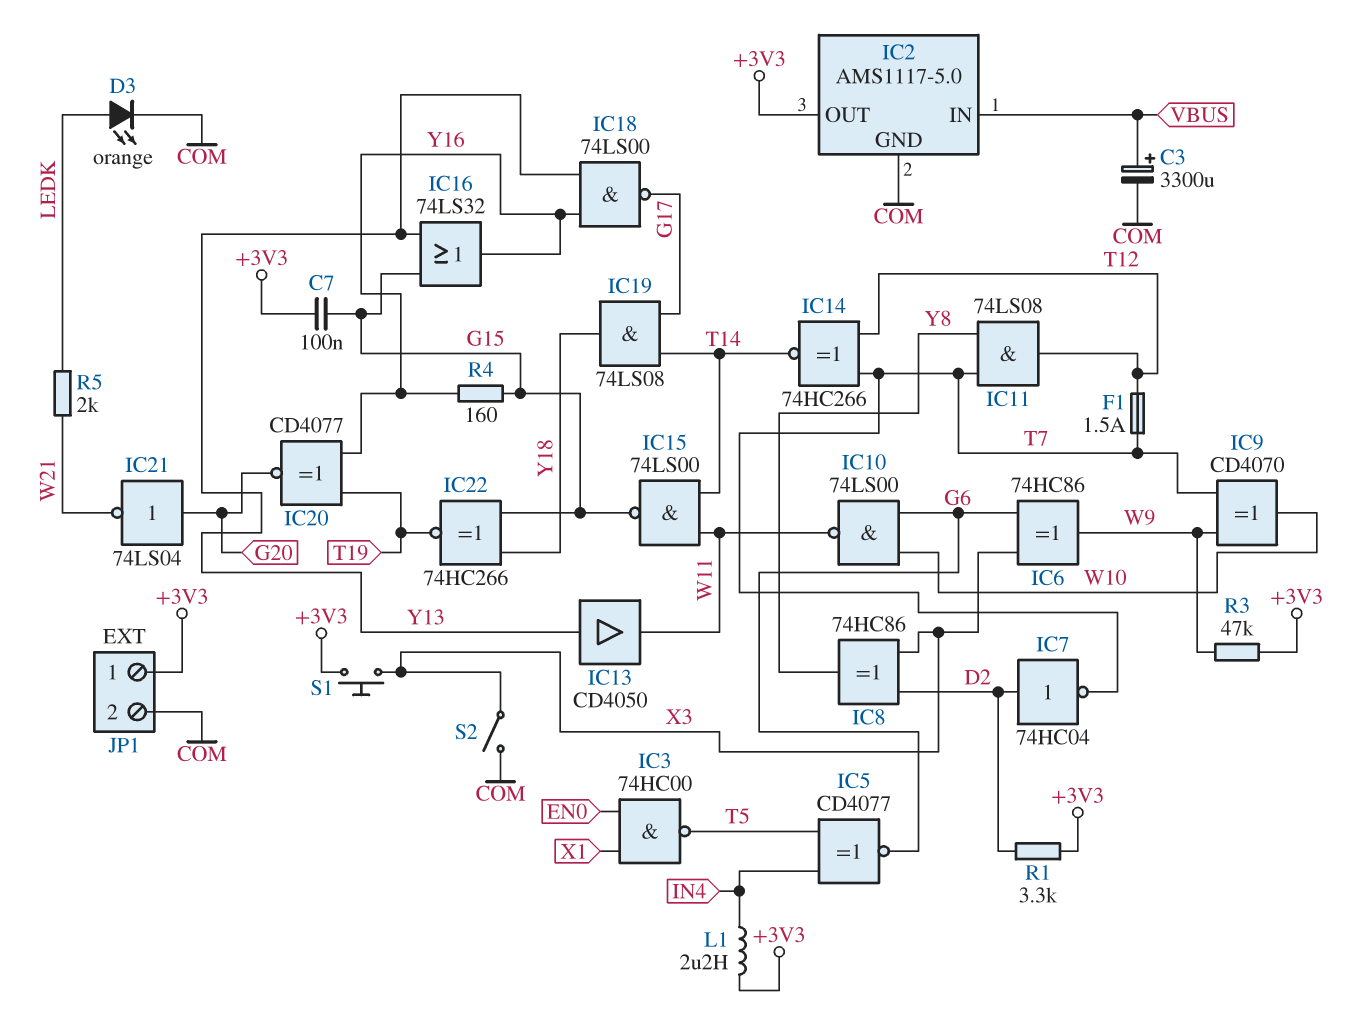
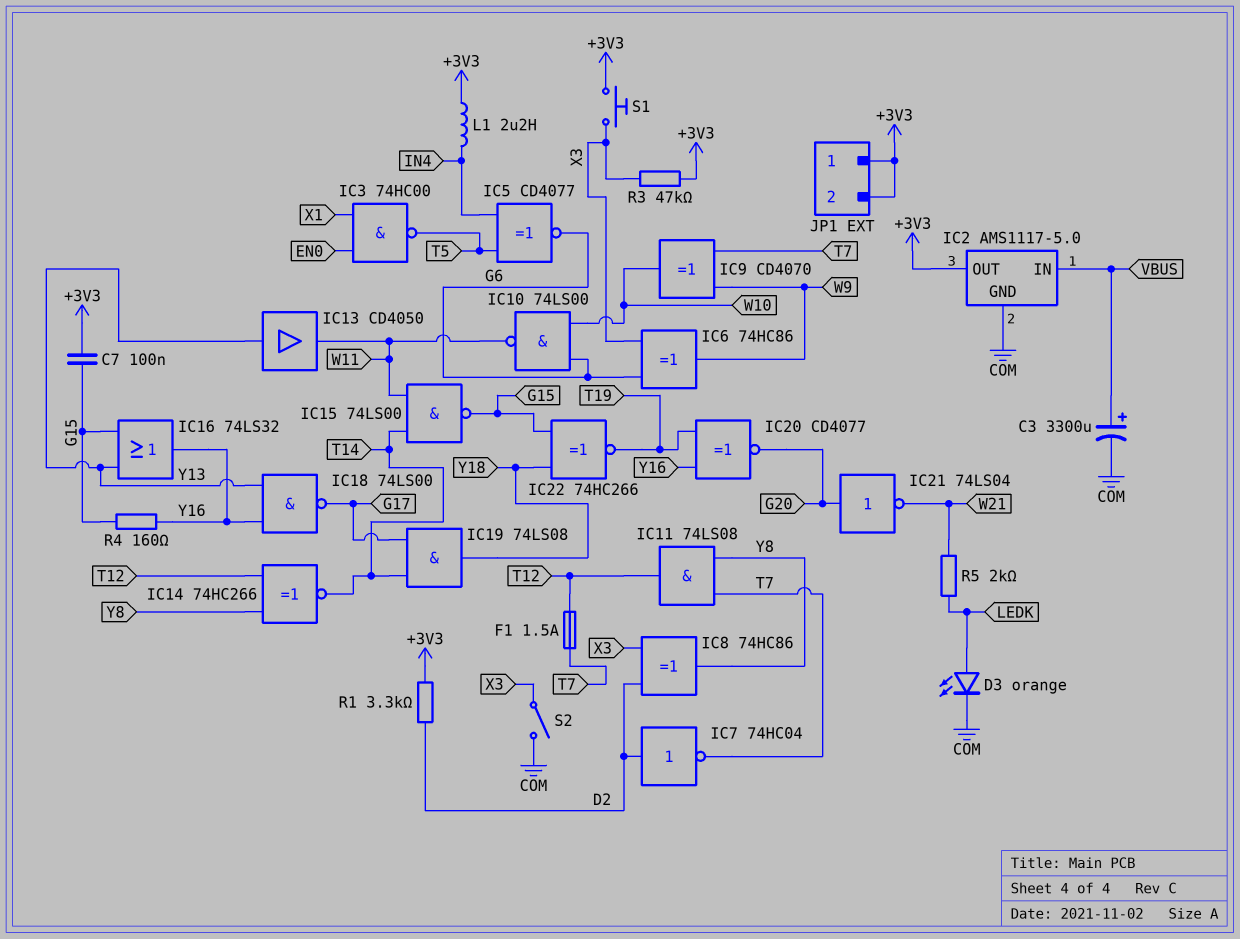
IC14: XNOR 74HC266 (in T7, in T12, out T14) -> XNOR 74HC266 (in T12, in Y8, out T14)
JP1 pin 2: COM -> +3V3
R3: 47k (+3V3, W9) -> 47k (+3V3, X3)

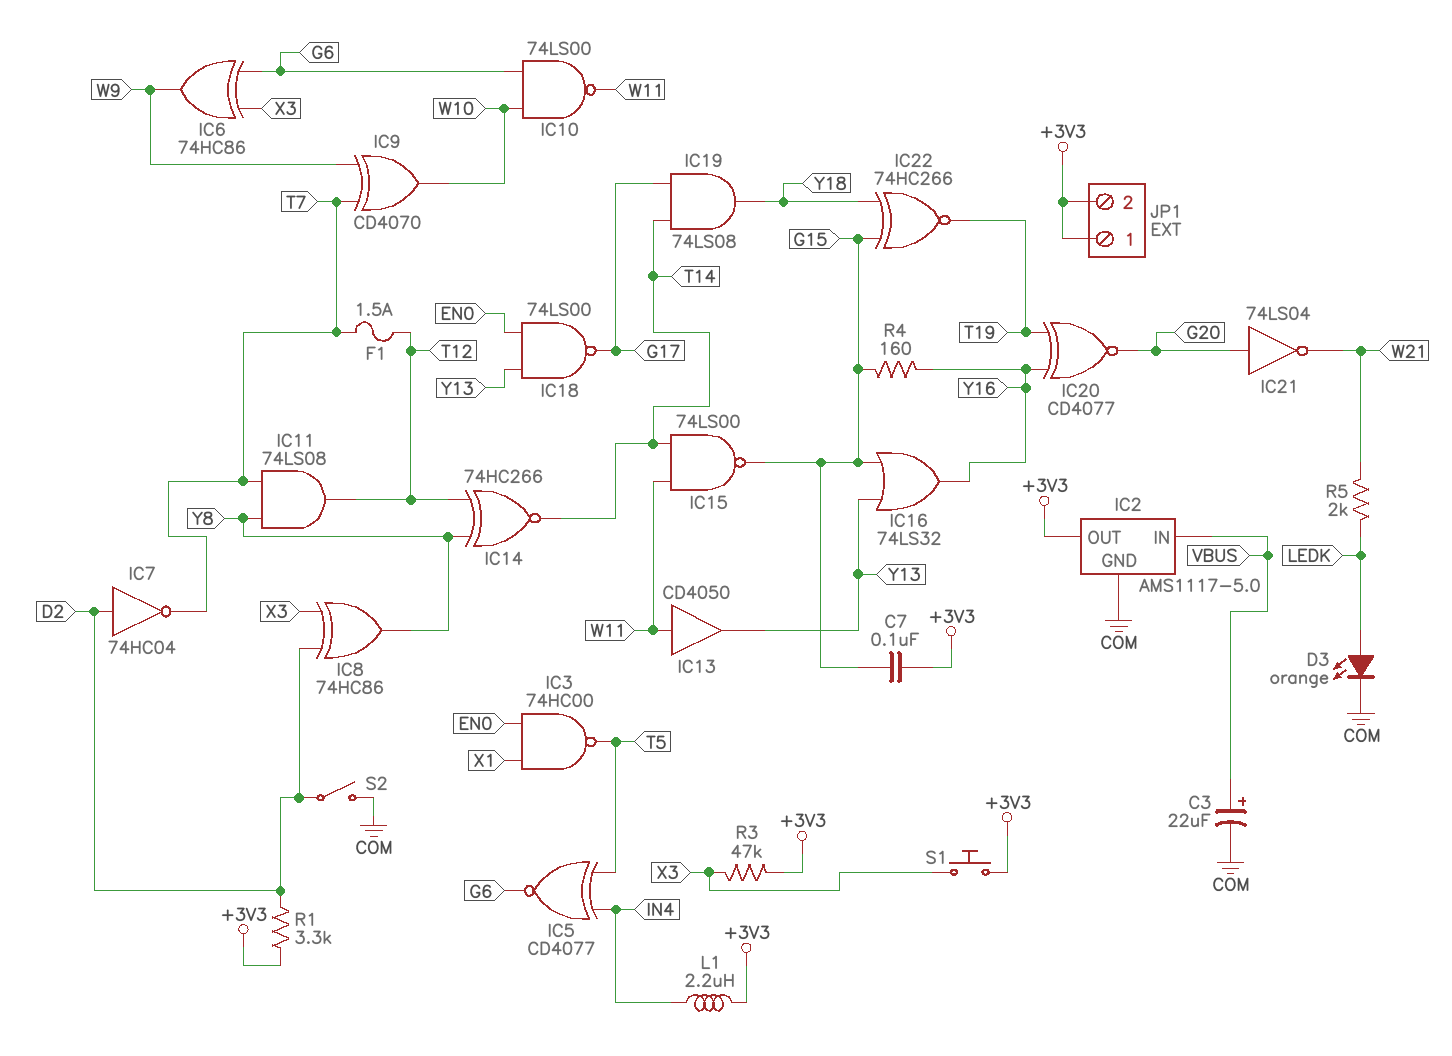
C3: 3300uF (plus VBUS, minus COM) -> 22uF (plus VBUS, minus COM)
IC13: buffer CD4050 (in Y13, out W11) -> buffer CD4050 (in W11, out Y13)
IC18: NAND 74LS00 (in Y13, in Y16, out G17) -> NAND 74LS00 (in EN0, in Y13, out G17)
S2: switch (COM, X3) -> switch (COM, D2)

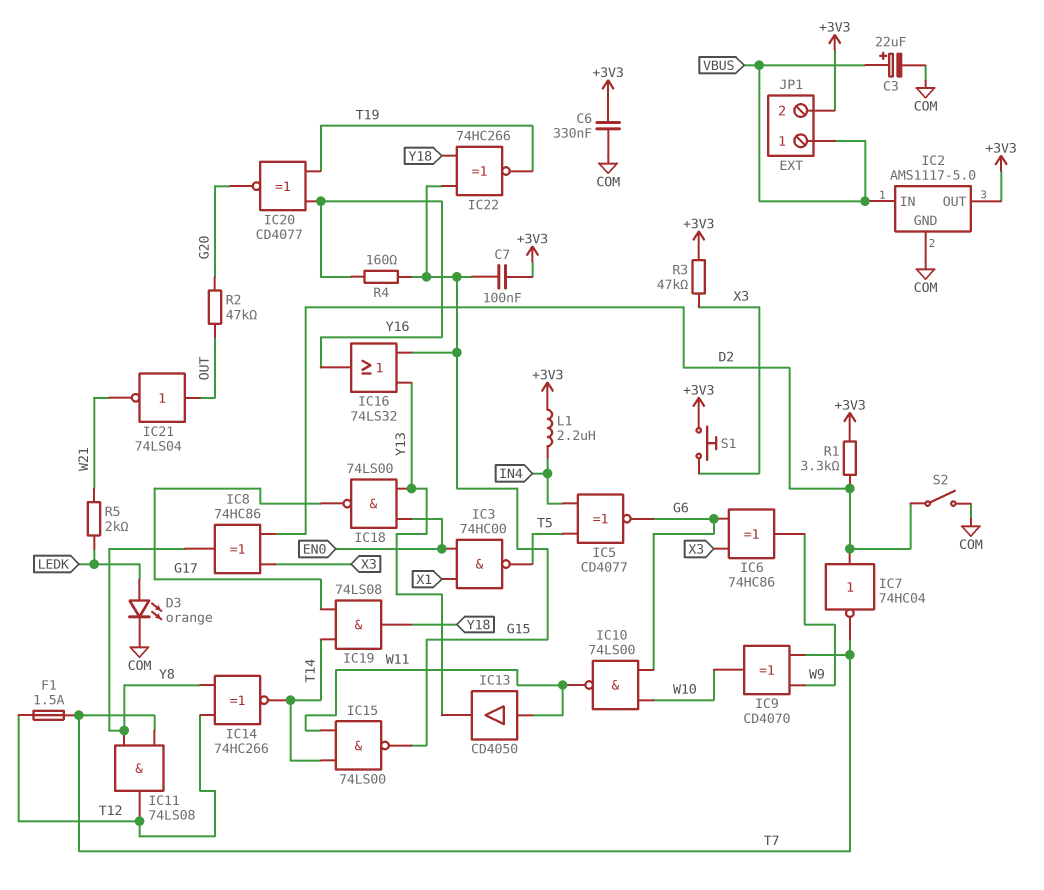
C6: none -> 330nF (+3V3, COM)
IC21: NOT 74LS04 (in G20, out W21) -> NOT 74LS04 (in OUT, out W21)
JP1 pin 1: +3V3 -> VBUS
R2: none -> 47k (G20, OUT)

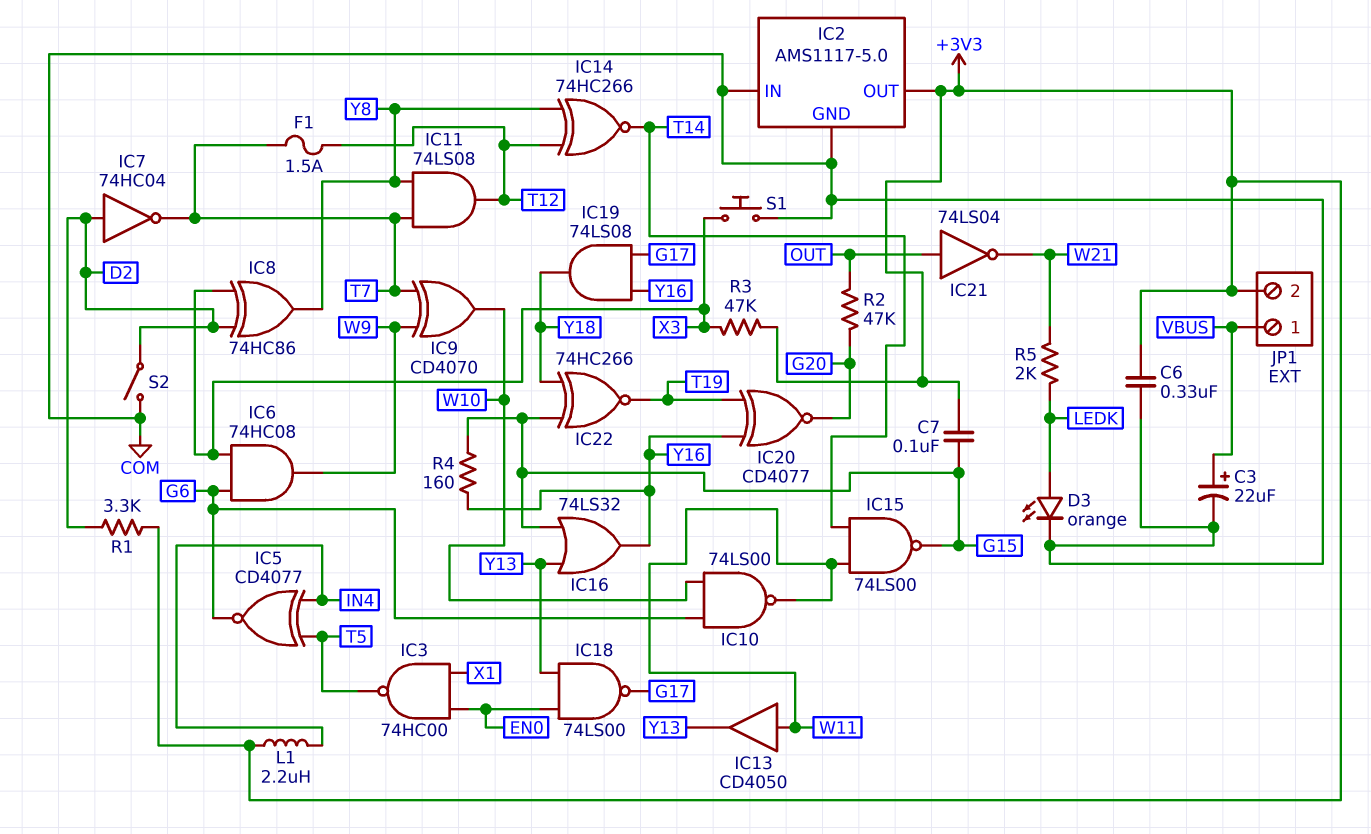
IC2 pin IN: VBUS -> COM
IC6: XOR 74HC86 (in G6, in X3, out W9) -> AND 74HC08 (in G6, in X3, out W9)
IC19: AND 74LS08 (in G17, in T14, out Y18) -> AND 74LS08 (in G17, in Y16, out Y18)
S1: button (+3V3, X3) -> button (COM, X3)

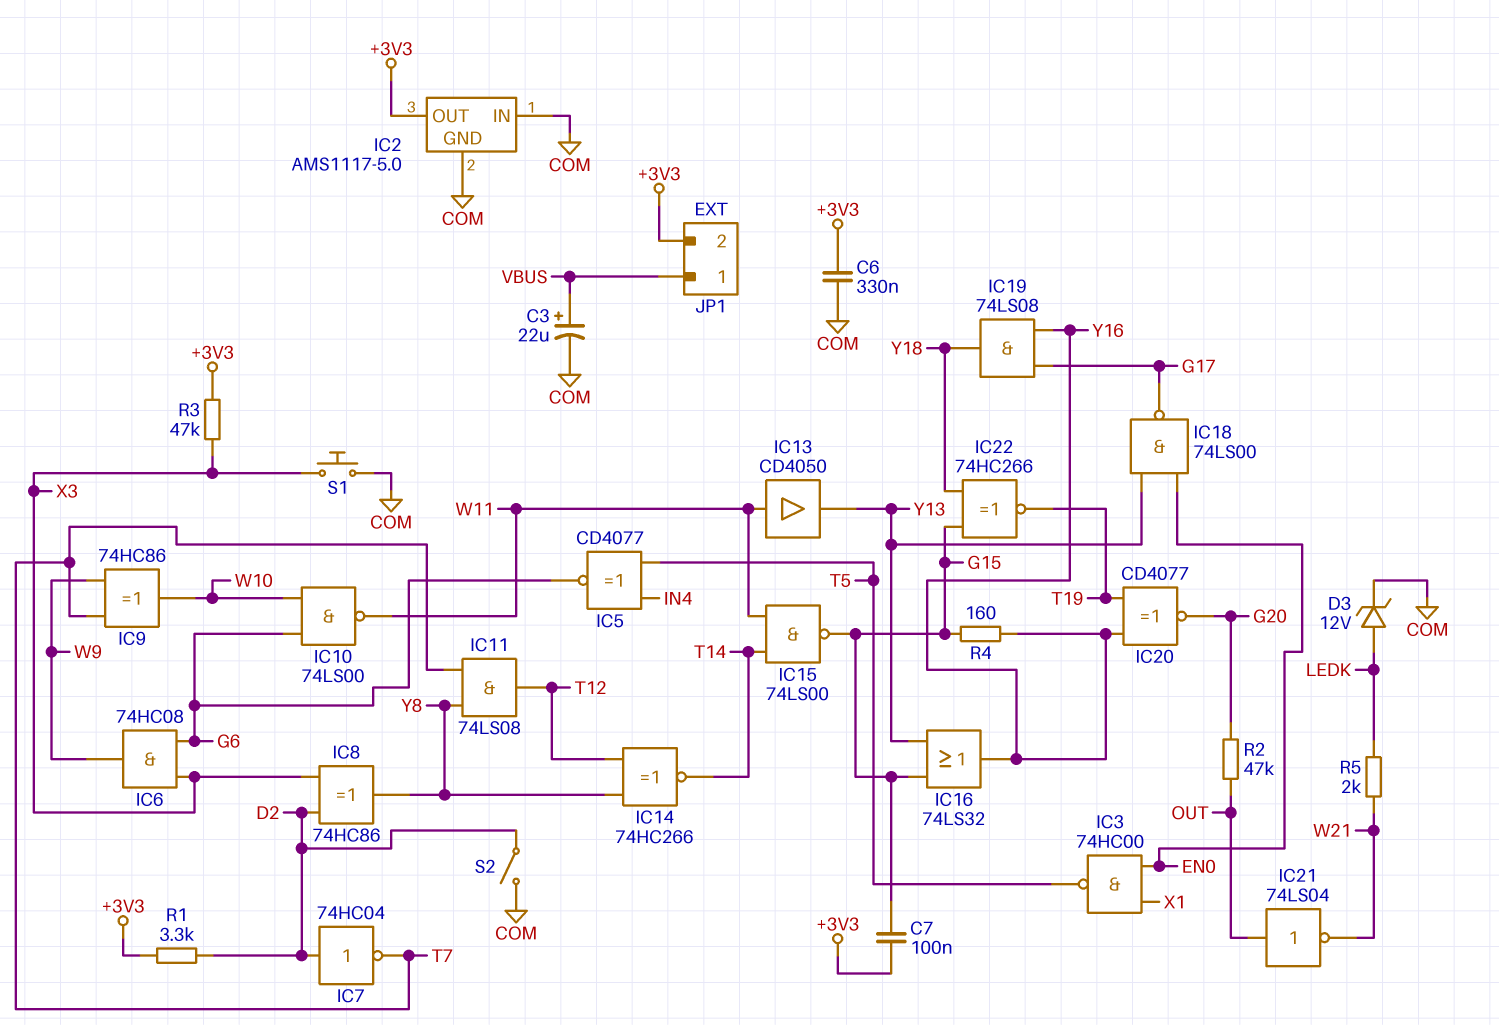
D3: LED orange (A LEDK, K COM) -> zener 12V (A LEDK, K COM)
F1: 1.5A (T7, T12) -> none
IC9: XOR CD4070 (in T7, in W9, out W10) -> XOR 74HC86 (in T7, in W9, out W10)
L1: 2.2uH (+3V3, IN4) -> none

